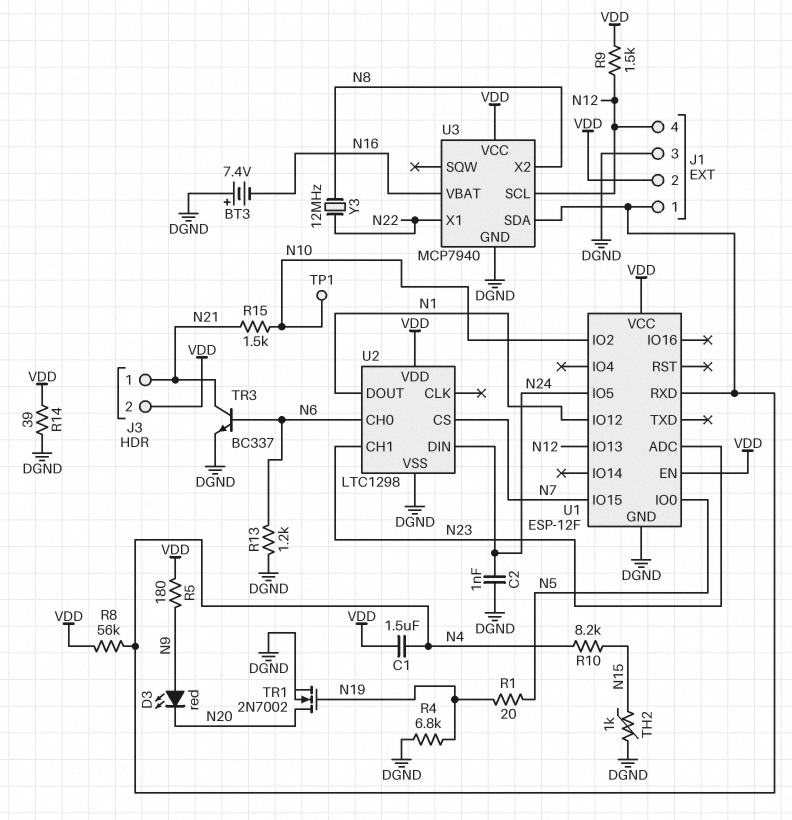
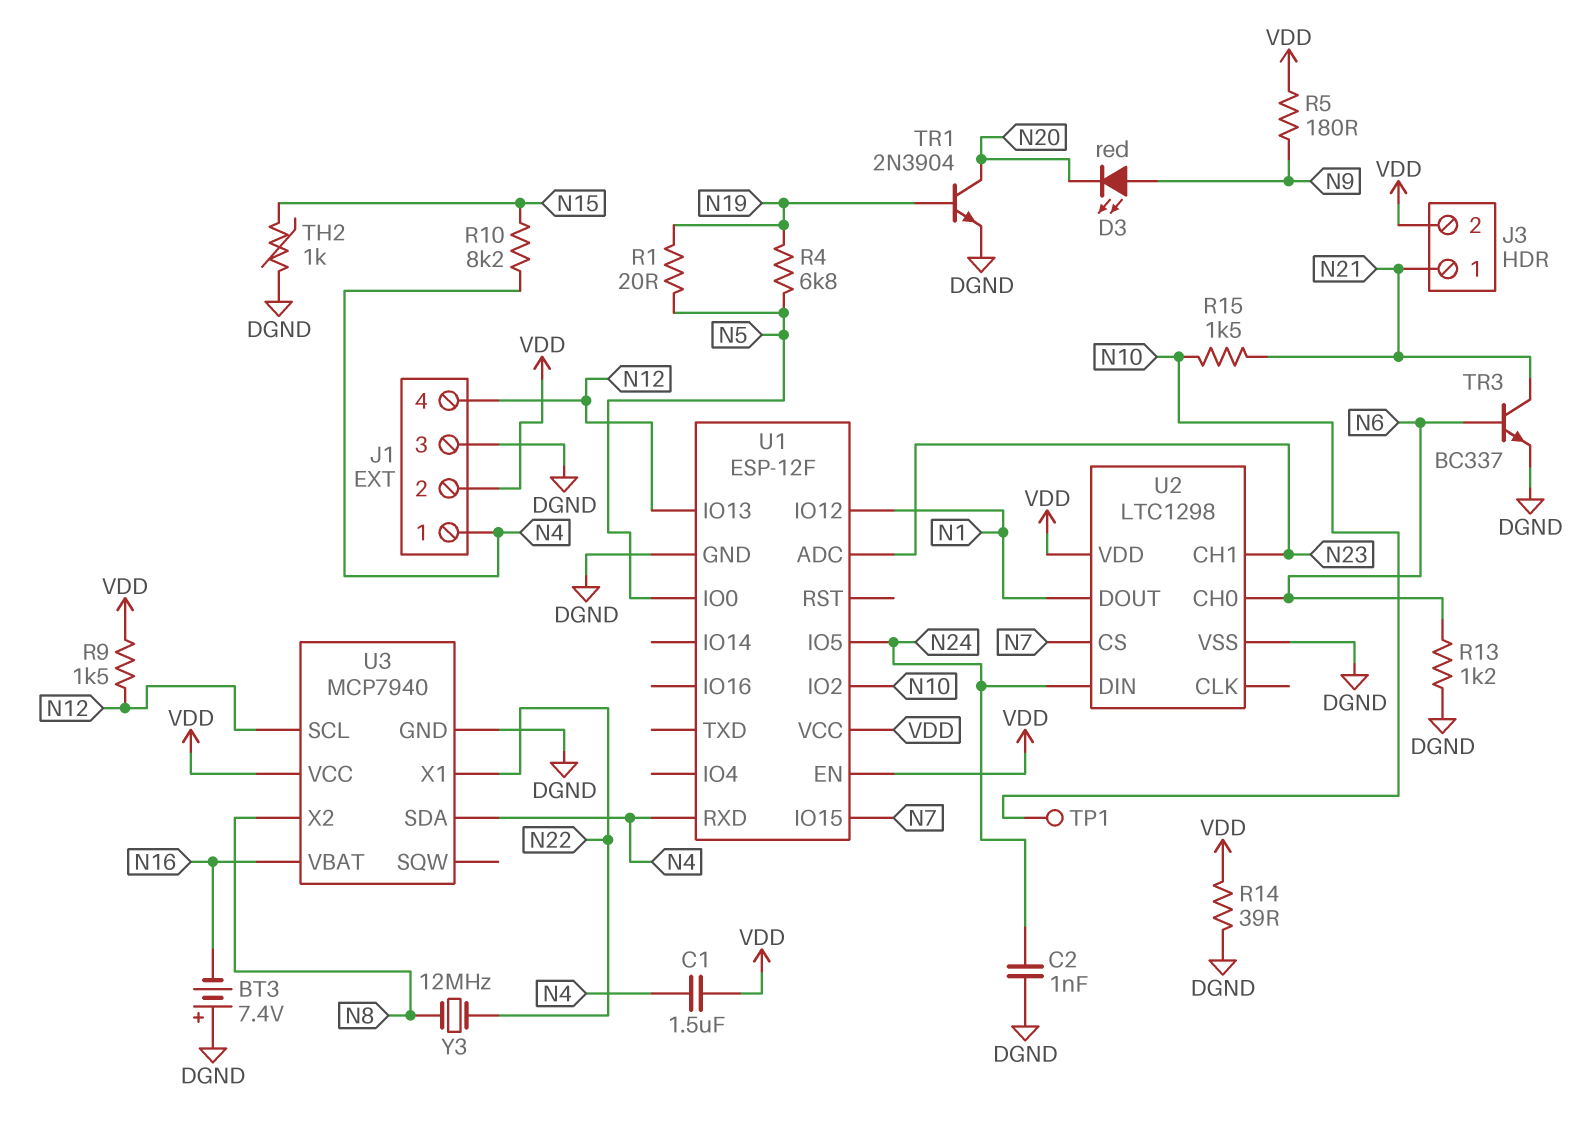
R4: 6.8k (DGND, N19) -> 6.8k (N5, N19)
R8: 56k (N4, VDD) -> none
TR1: NMOS 2N7002 (G N19, D N20, S DGND) -> NPN 2N3904 (B N19, C N20, E DGND)

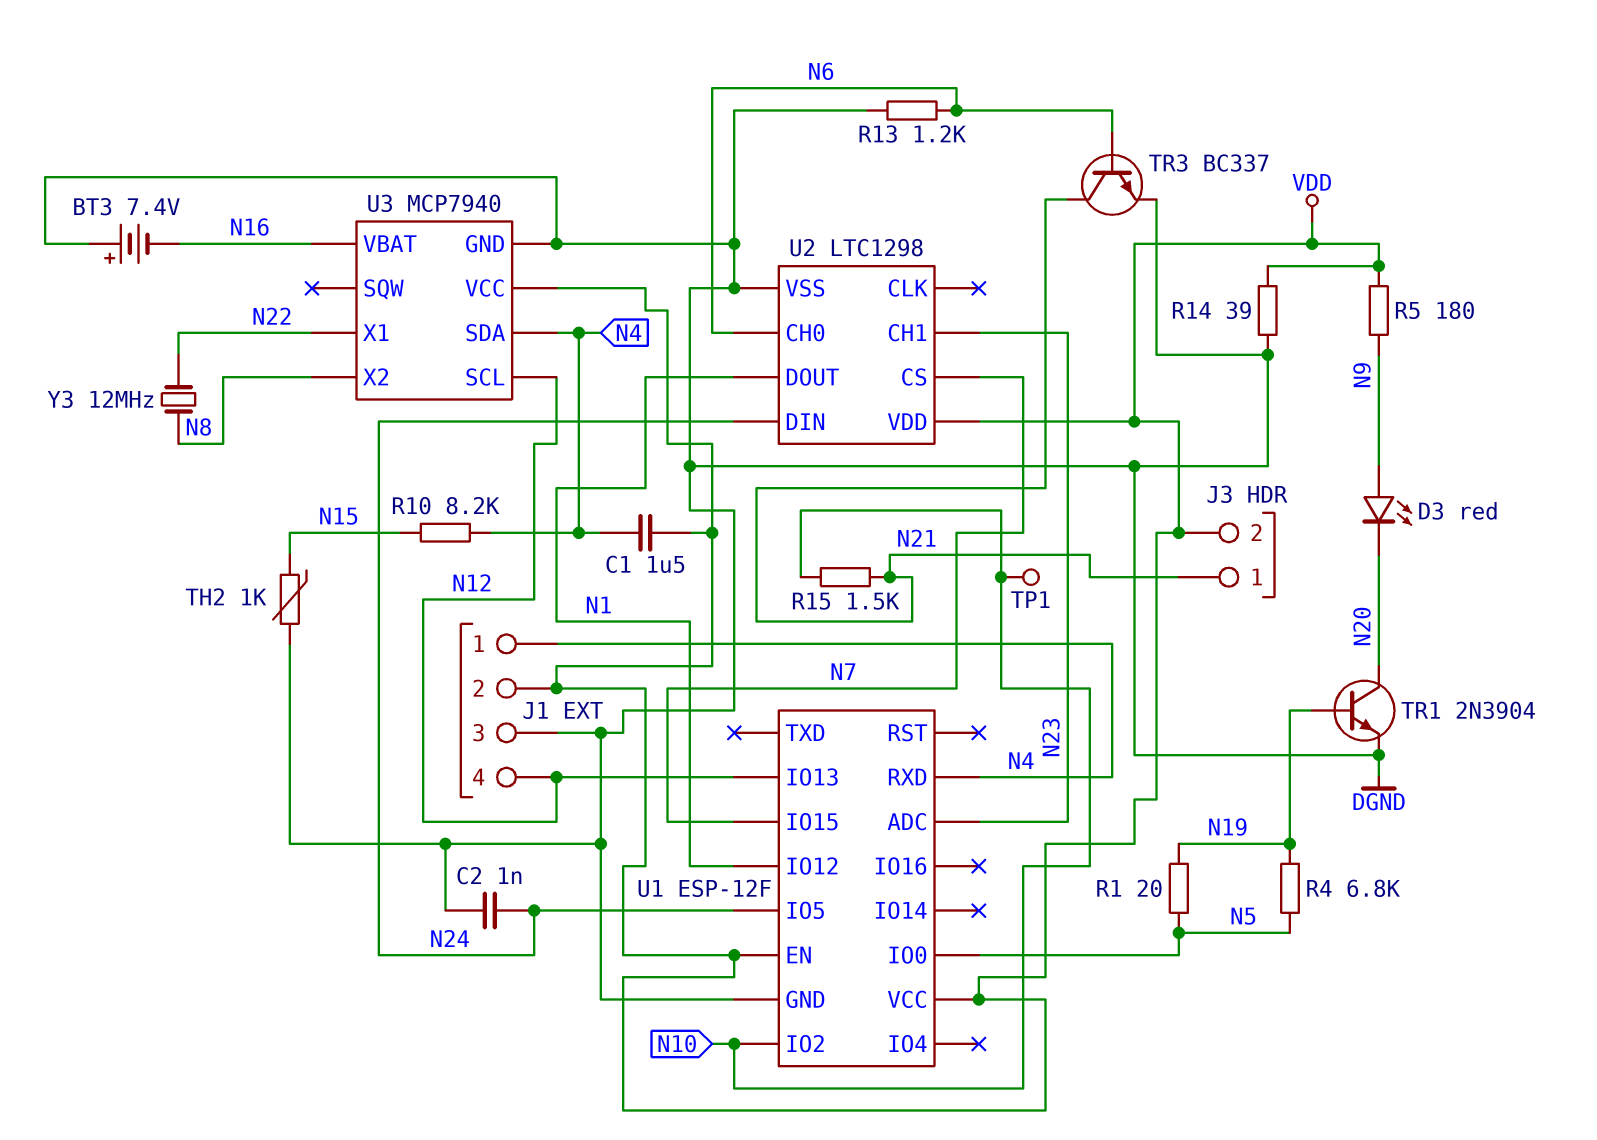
R9: 1.5k (N12, VDD) -> none

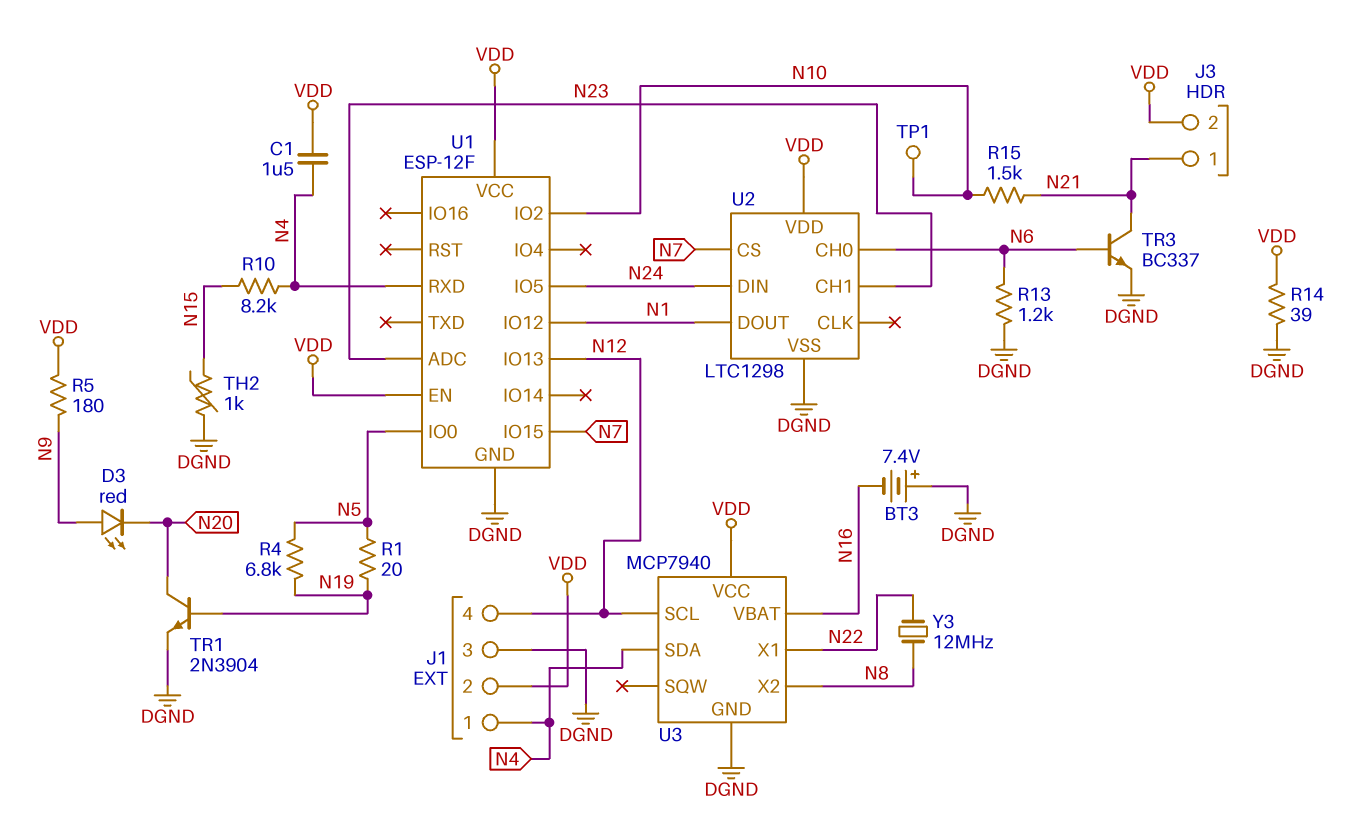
C2: 1nF (DGND, N24) -> none

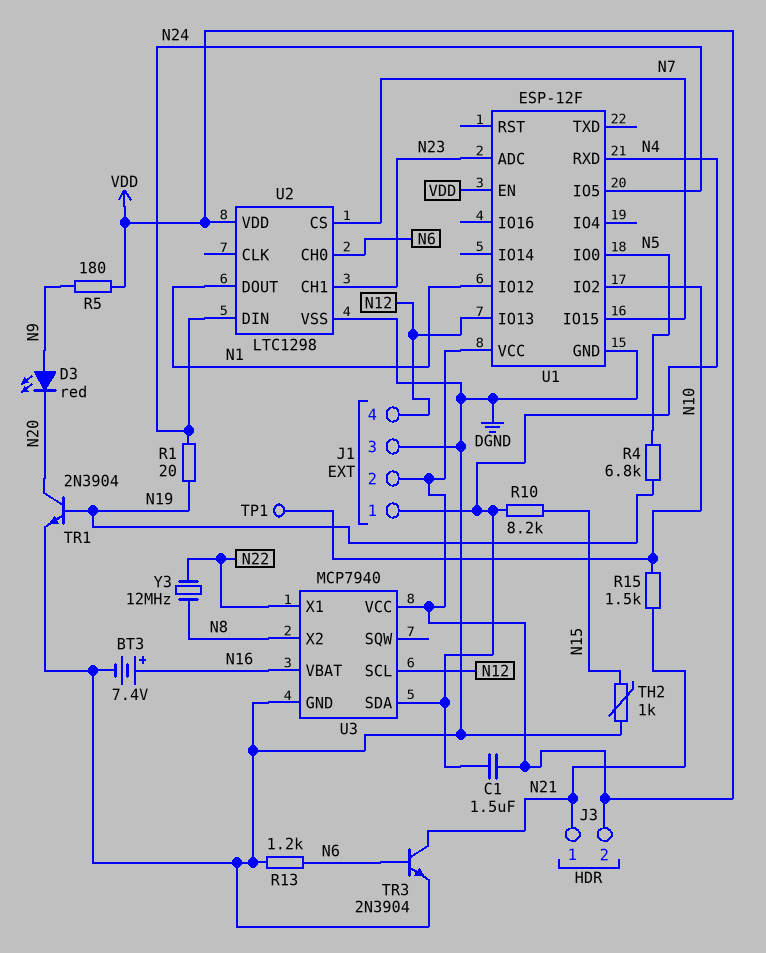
BT3: 7.4V (plus DGND, minus N16) -> 7.4V (plus N16, minus DGND)
R1: 20 (N5, N19) -> 20 (N19, N24)
R14: 39 (DGND, VDD) -> none
TR3: NPN BC337 (B N6, C N21, E DGND) -> NPN 2N3904 (B N6, C N21, E DGND)

